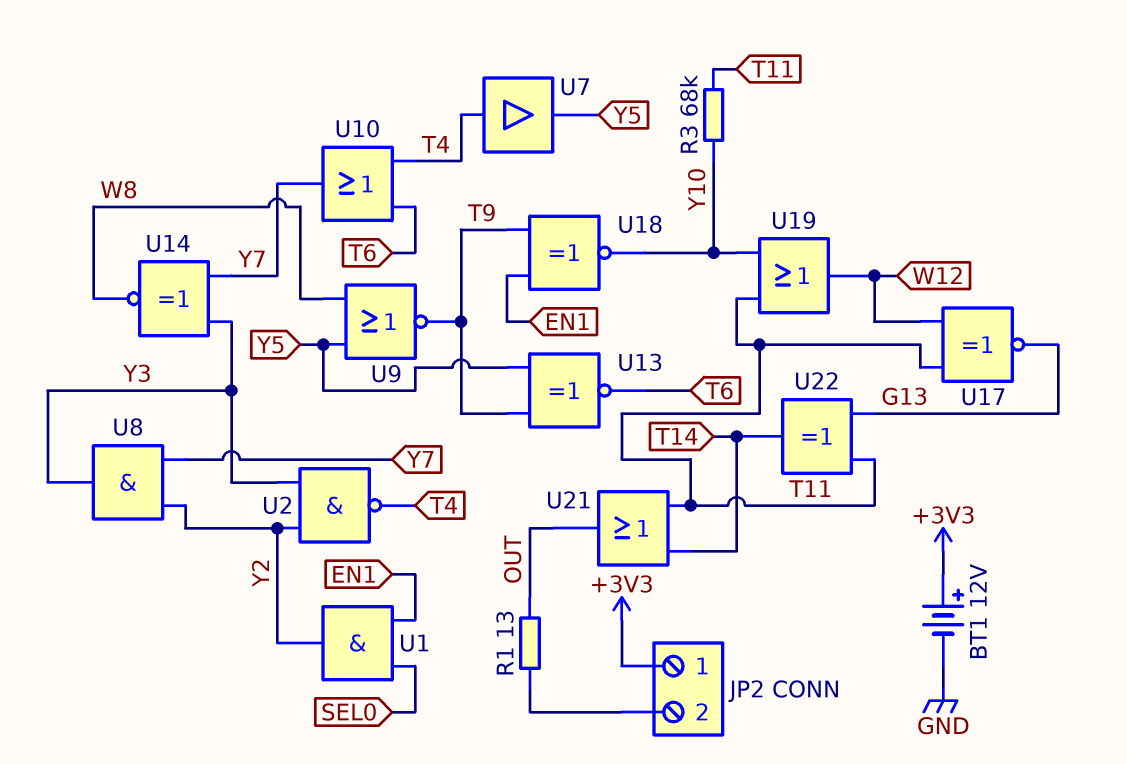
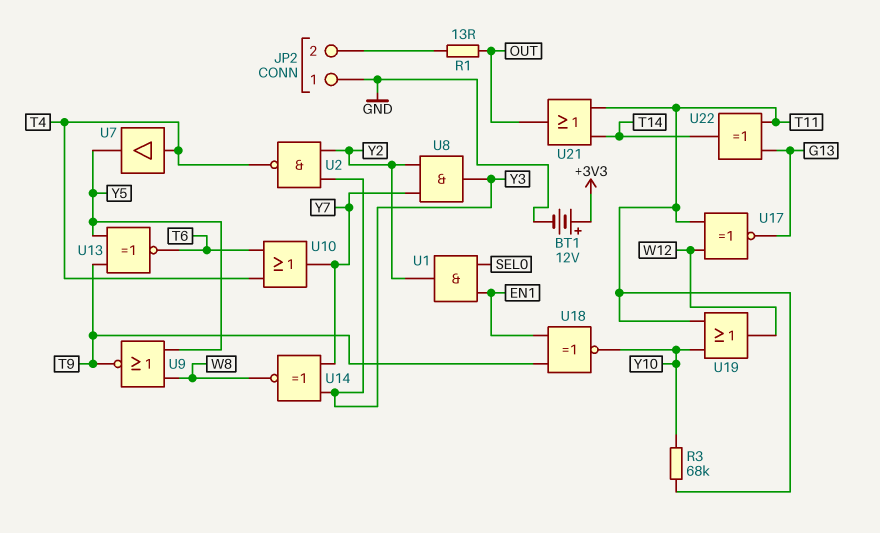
JP2 pin 1: +3V3 -> GND

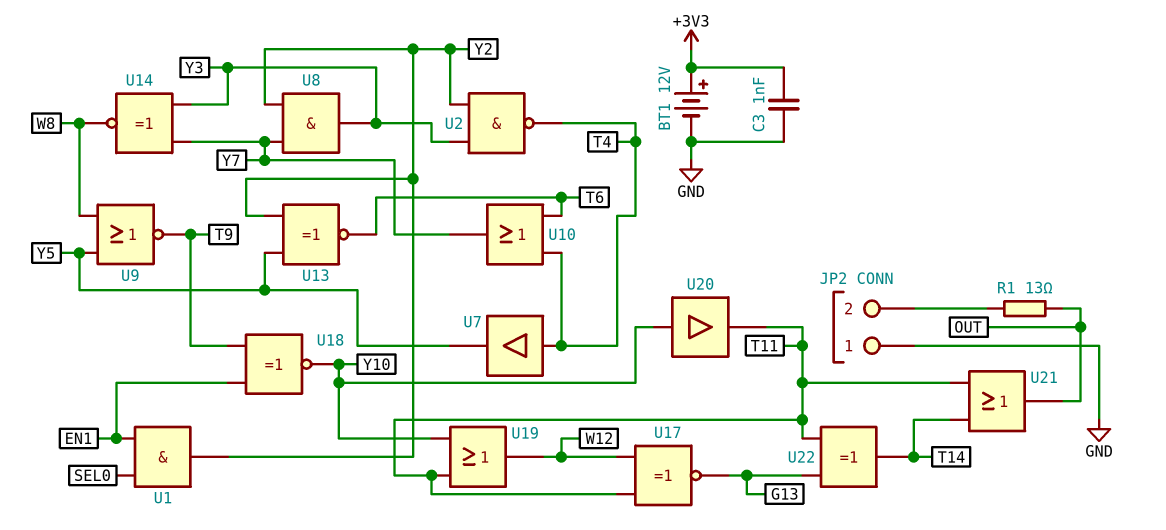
C3: none -> 1nF (+3V3, GND)
R3: 68k (T11, Y10) -> none
U13: XNOR (in T9, in Y5, out T6) -> XNOR (in Y2, in Y5, out T6)
U20: none -> buffer (in Y10, out T11)

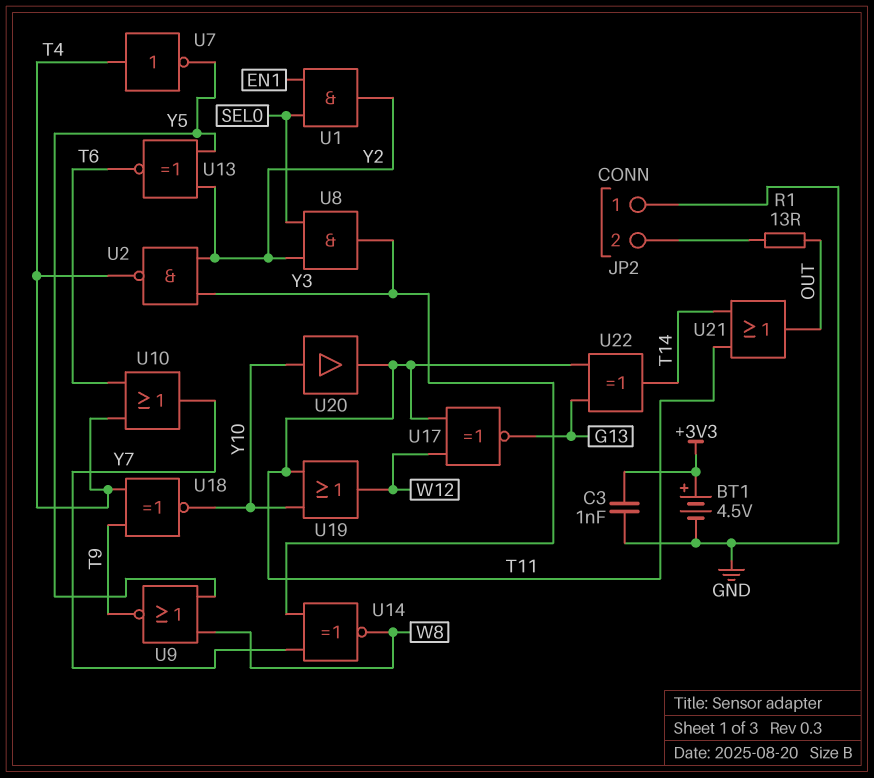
BT1: 12V (plus +3V3, minus GND) -> 4.5V (plus +3V3, minus GND)
U7: buffer (in T4, out Y5) -> NOT (in T4, out Y5)
U8: AND (in Y2, in Y7, out Y3) -> AND (in SEL0, in Y2, out Y3)
U18: XNOR (in EN1, in T9, out Y10) -> XNOR (in T4, in T9, out Y10)

